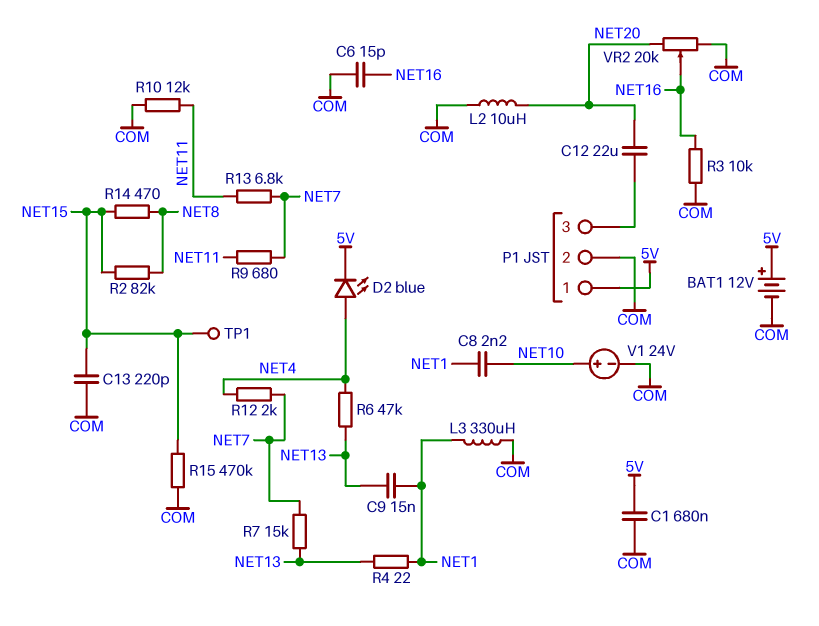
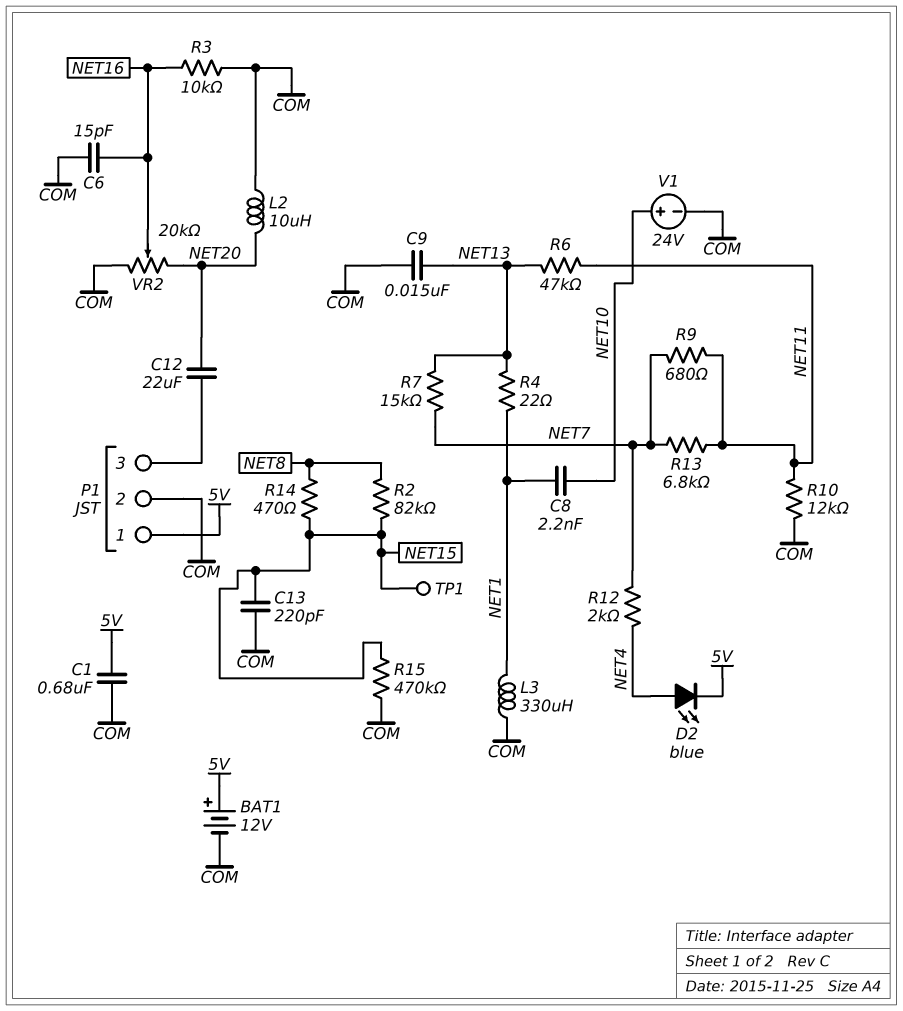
C9: 15nF (NET1, NET13) -> 15nF (COM, NET13)
R6: 47k (NET4, NET13) -> 47k (NET11, NET13)

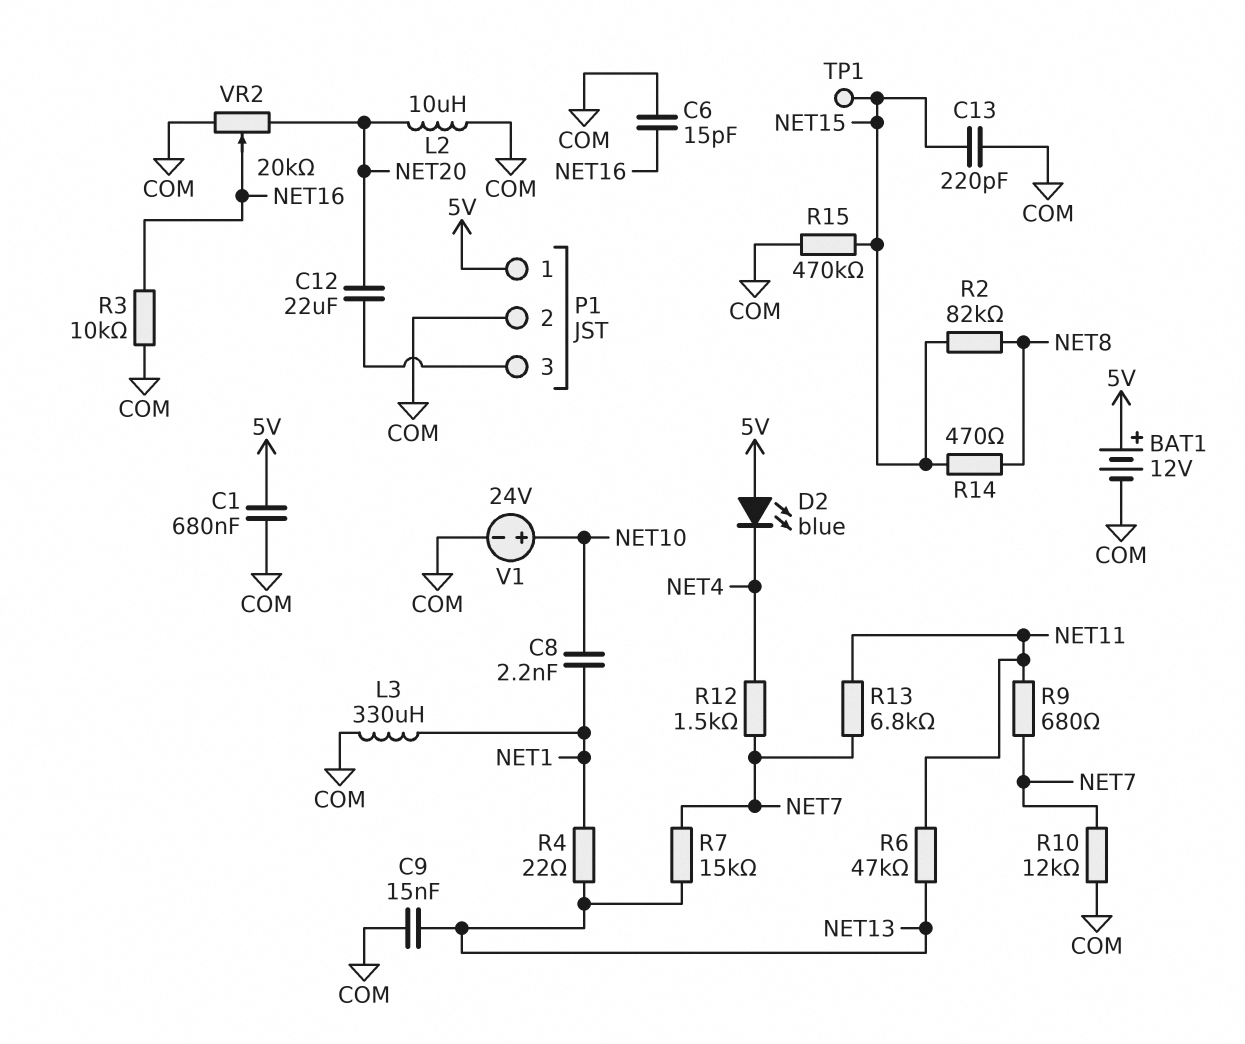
D2: LED blue (A NET4, K 5V) -> LED blue (A 5V, K NET4)
R10: 12k (COM, NET11) -> 12k (COM, NET7)
R12: 2k (NET4, NET7) -> 1.5k (NET4, NET7)

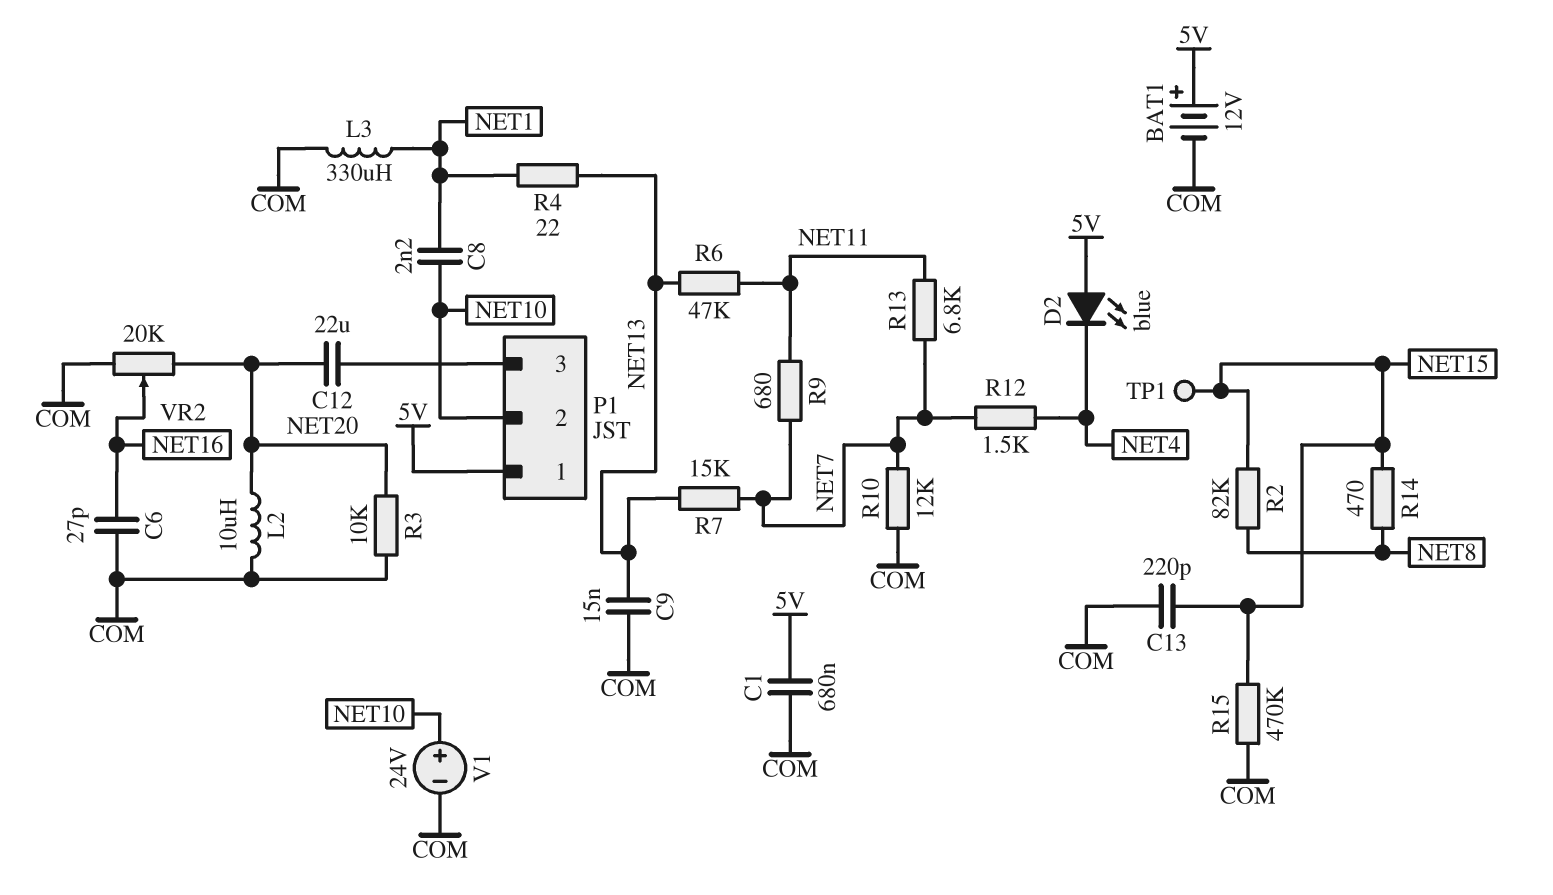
C6: 15pF (COM, NET16) -> 27pF (COM, NET16)
P1 pin 2: COM -> NET10
R3: 10k (COM, NET16) -> 10k (COM, NET20)

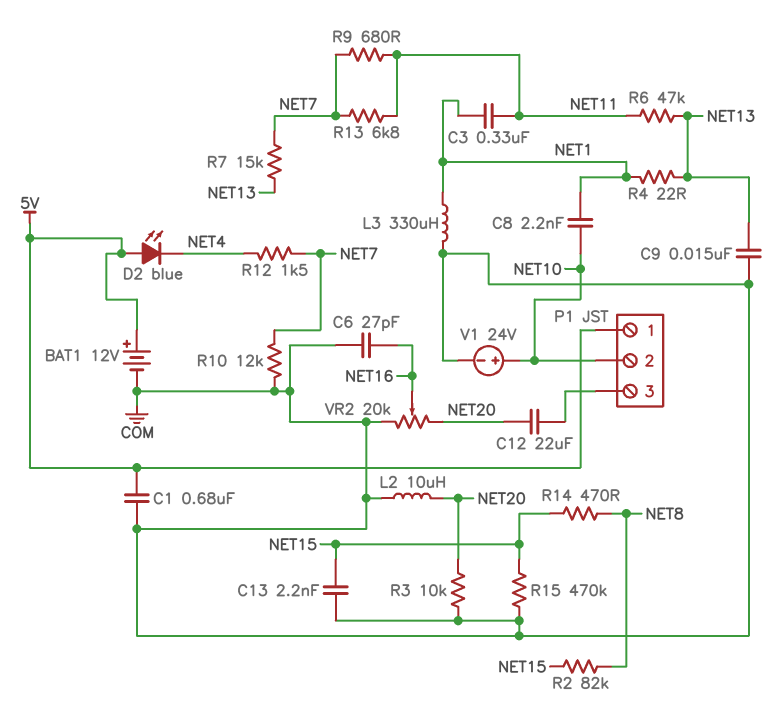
C3: none -> 330nF (NET1, NET11)
C13: 220pF (COM, NET15) -> 2.2nF (COM, NET15)
TP1: test point (NET15) -> none

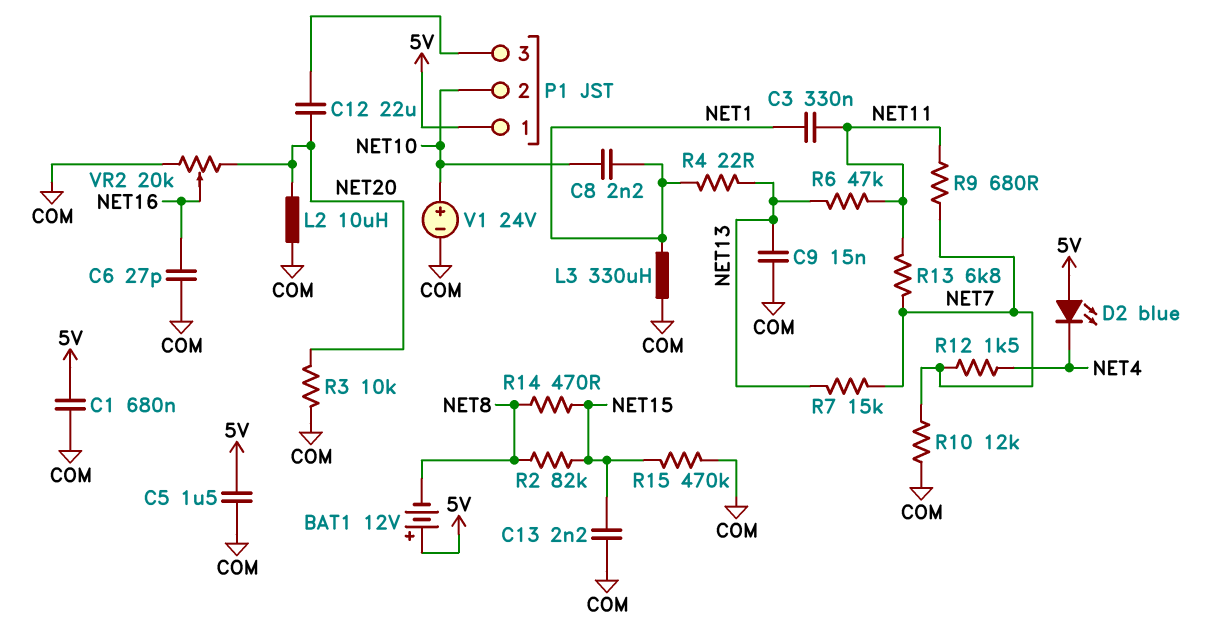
BAT1: 12V (plus 5V, minus COM) -> 12V (plus 5V, minus NET8)
C5: none -> 1.5uF (5V, COM)

